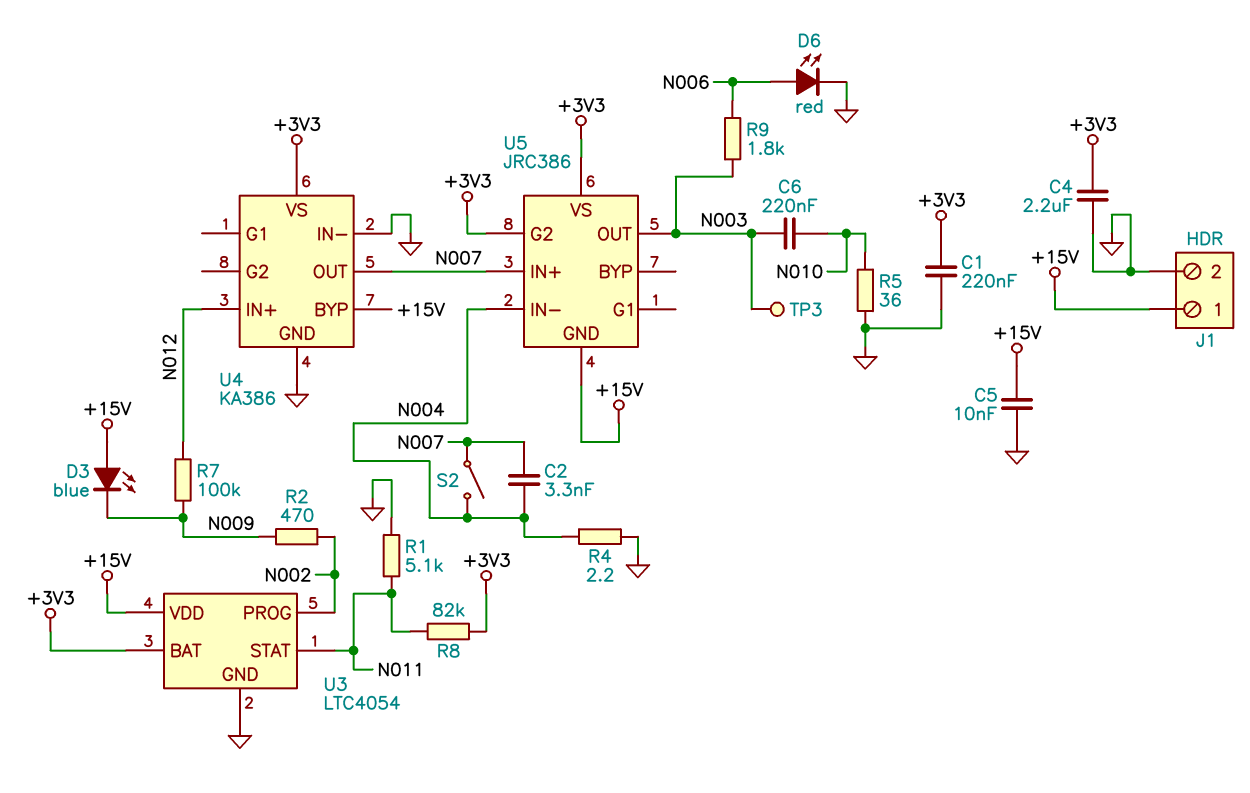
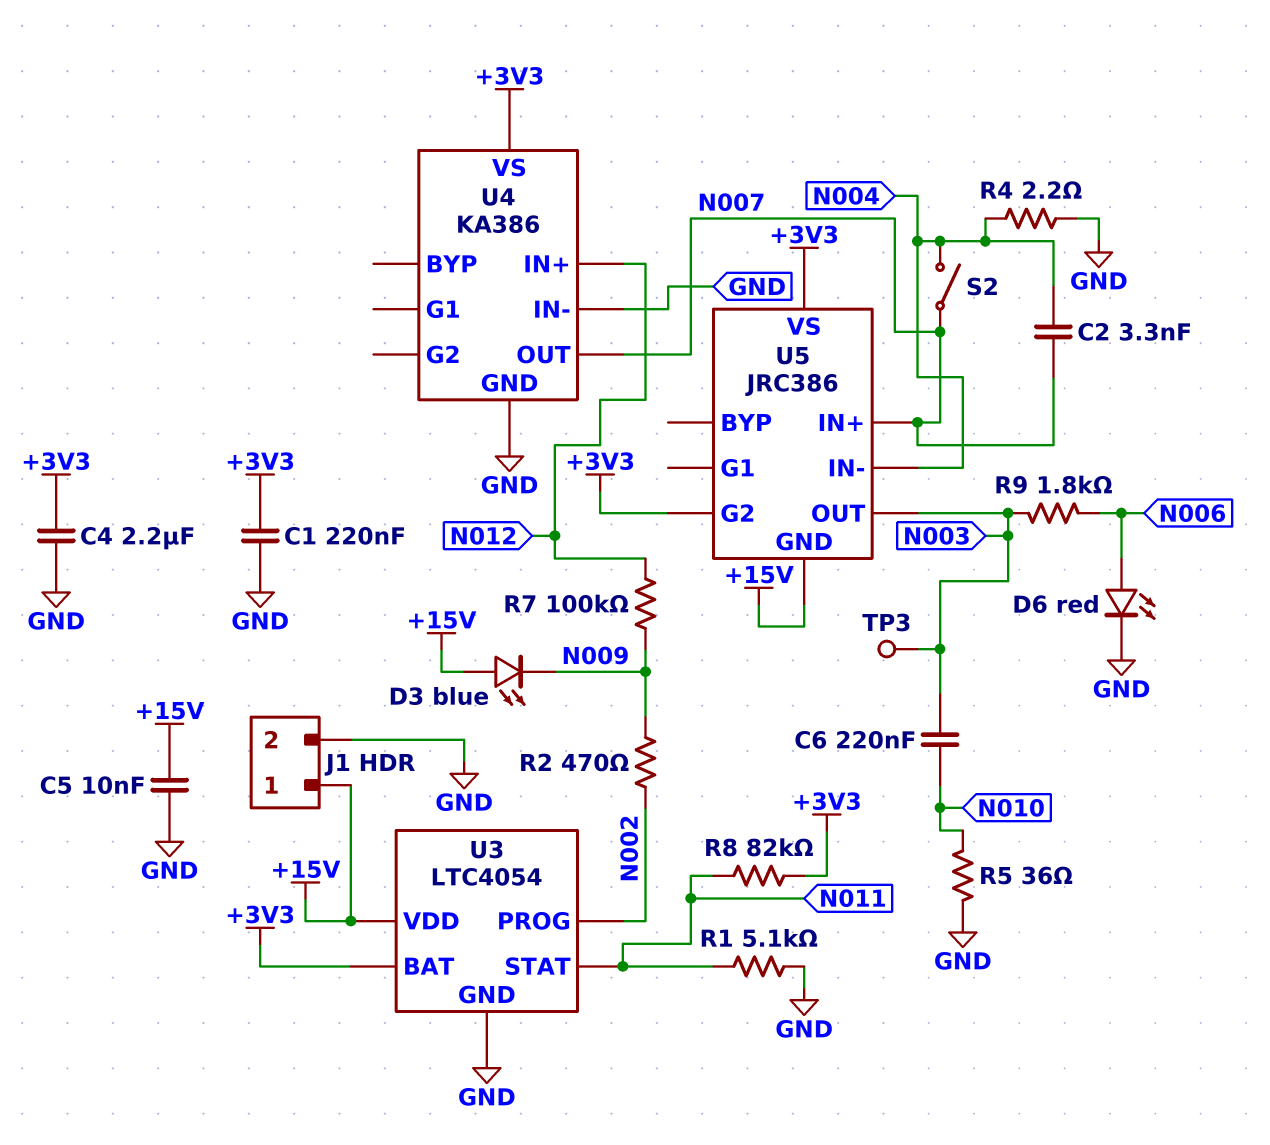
U4 pin BYP: +15V -> none

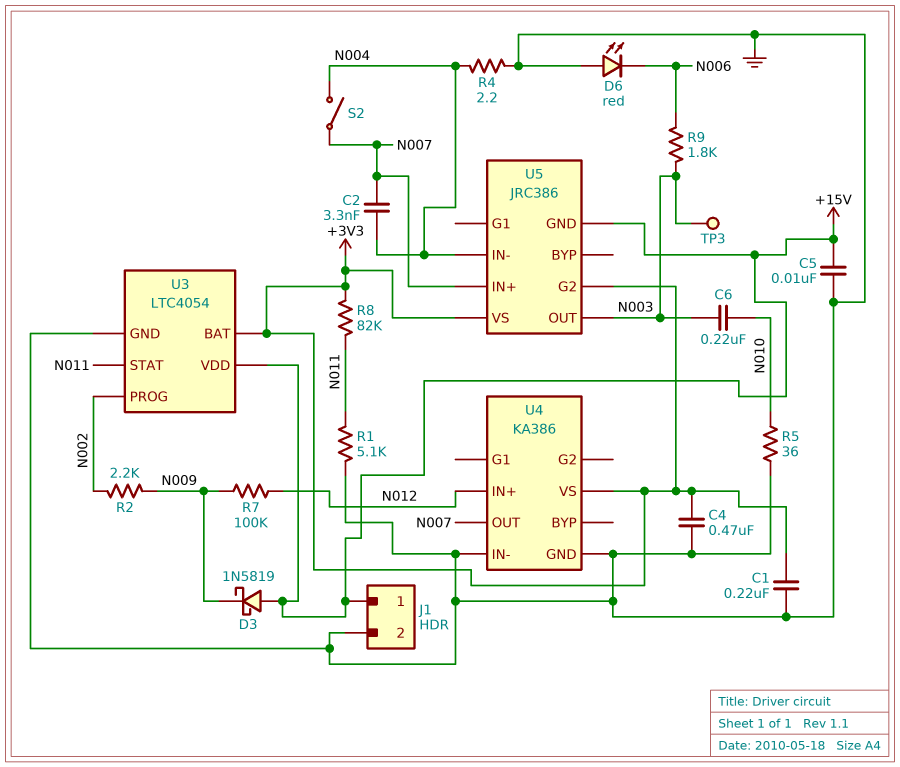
C4: 2.2uF (+3V3, GND) -> 470nF (+3V3, GND)
D3: LED blue (A +15V, K N009) -> schottky 1N5819 (A +15V, K N009)
D6: LED red (A N006, K GND) -> LED red (A GND, K N006)
R2: 470 (N002, N009) -> 2.2k (N002, N009)

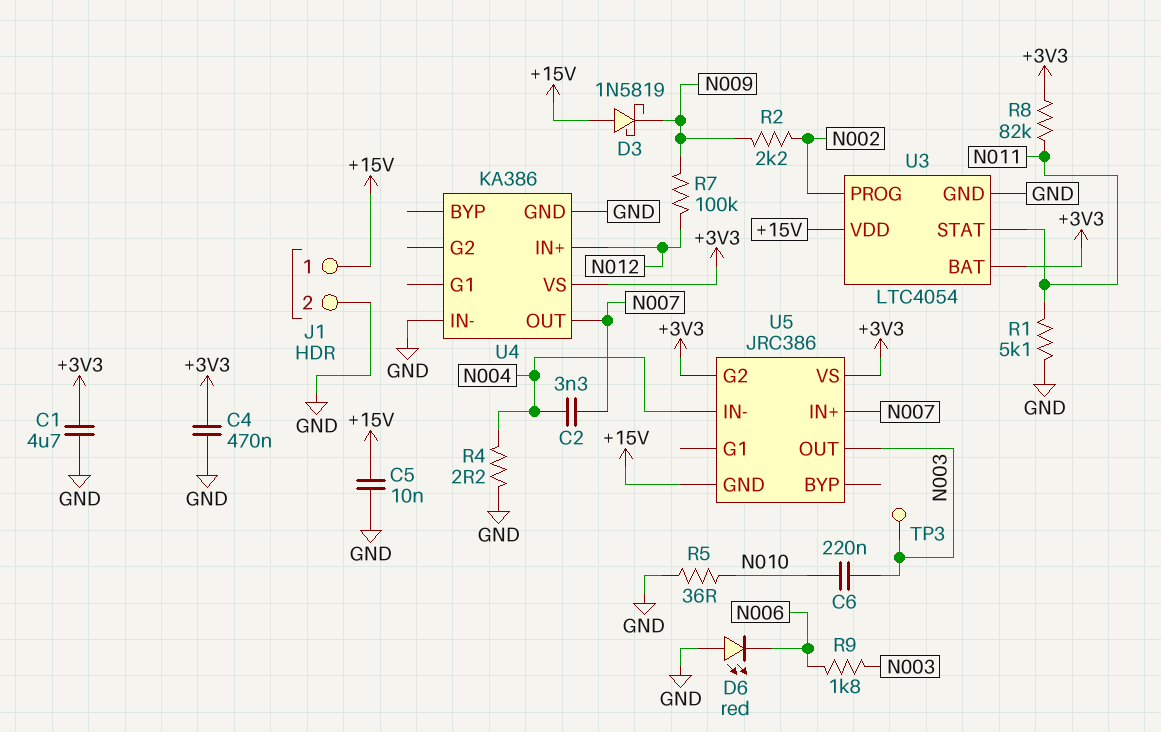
C1: 220nF (+3V3, GND) -> 4.7uF (+3V3, GND)
S2: switch (N004, N007) -> none

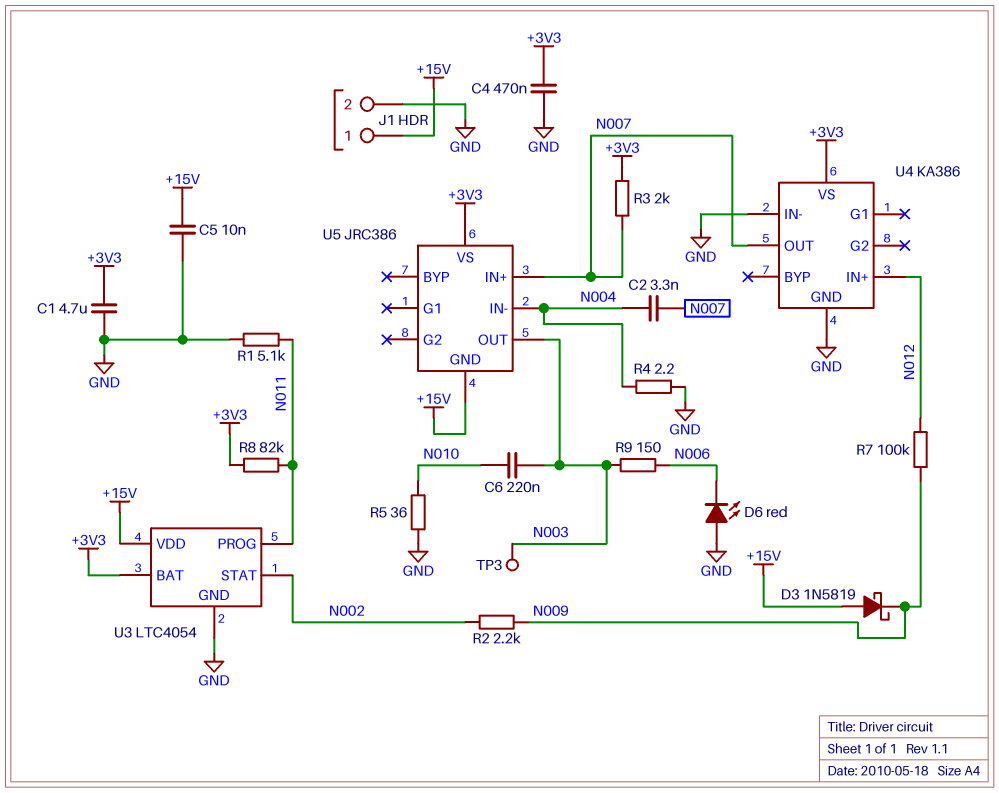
R3: none -> 2k (+3V3, N007)
R9: 1.8k (N003, N006) -> 150 (N003, N006)
U3 pin PROG: N002 -> N011
U3 pin STAT: N011 -> N002
U5 pin G2: +3V3 -> none

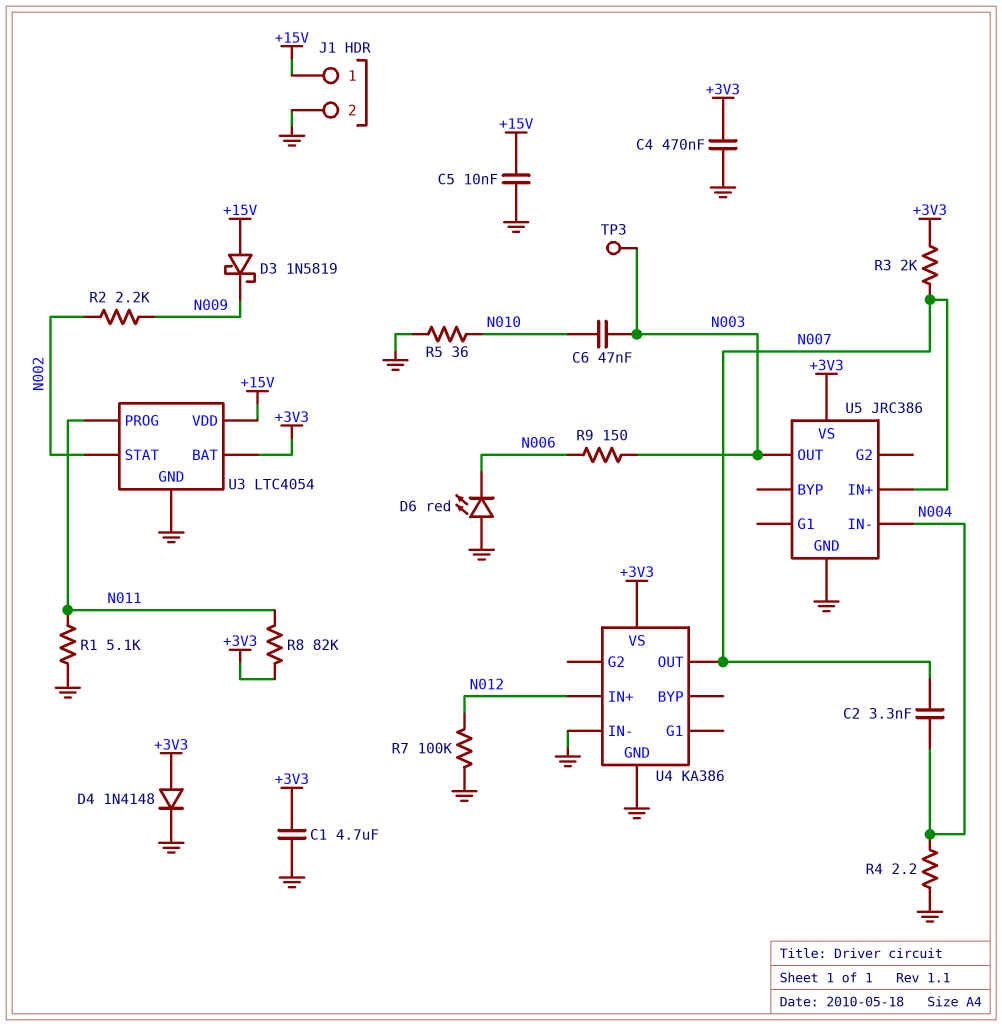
C6: 220nF (N003, N010) -> 47nF (N003, N010)
D4: none -> diode 1N4148 (A +3V3, K GND)
R7: 100k (N009, N012) -> 100k (GND, N012)
U5 pin GND: +15V -> GND

